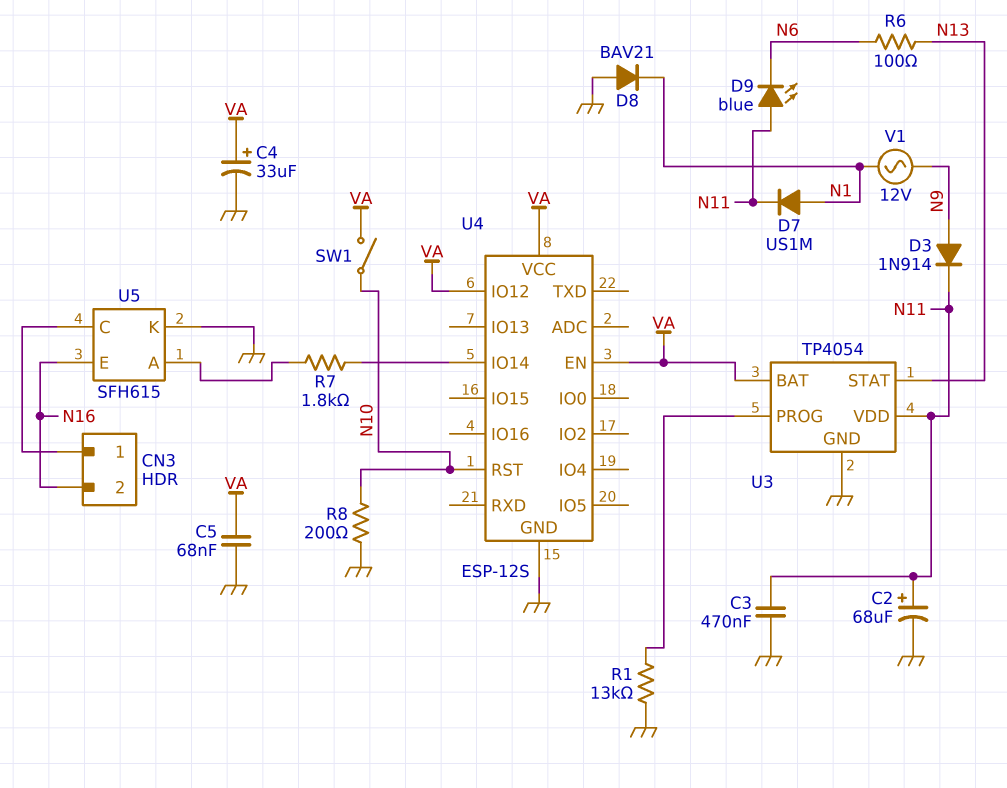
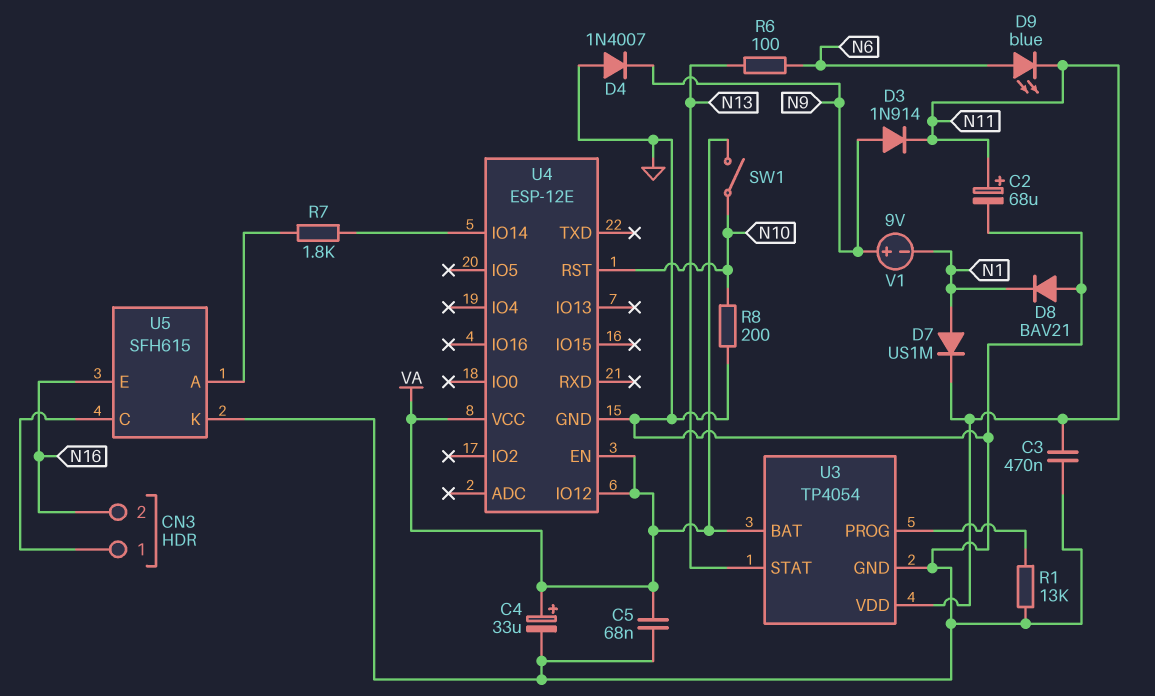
D4: none -> diode 1N4007 (A GND, K N9)
D9: LED blue (A N11, K N6) -> LED blue (A N6, K N11)
U4: ESP-12S -> ESP-12E
V1: AC 12V (N1, N9) -> 9V (plus N9, minus N1)

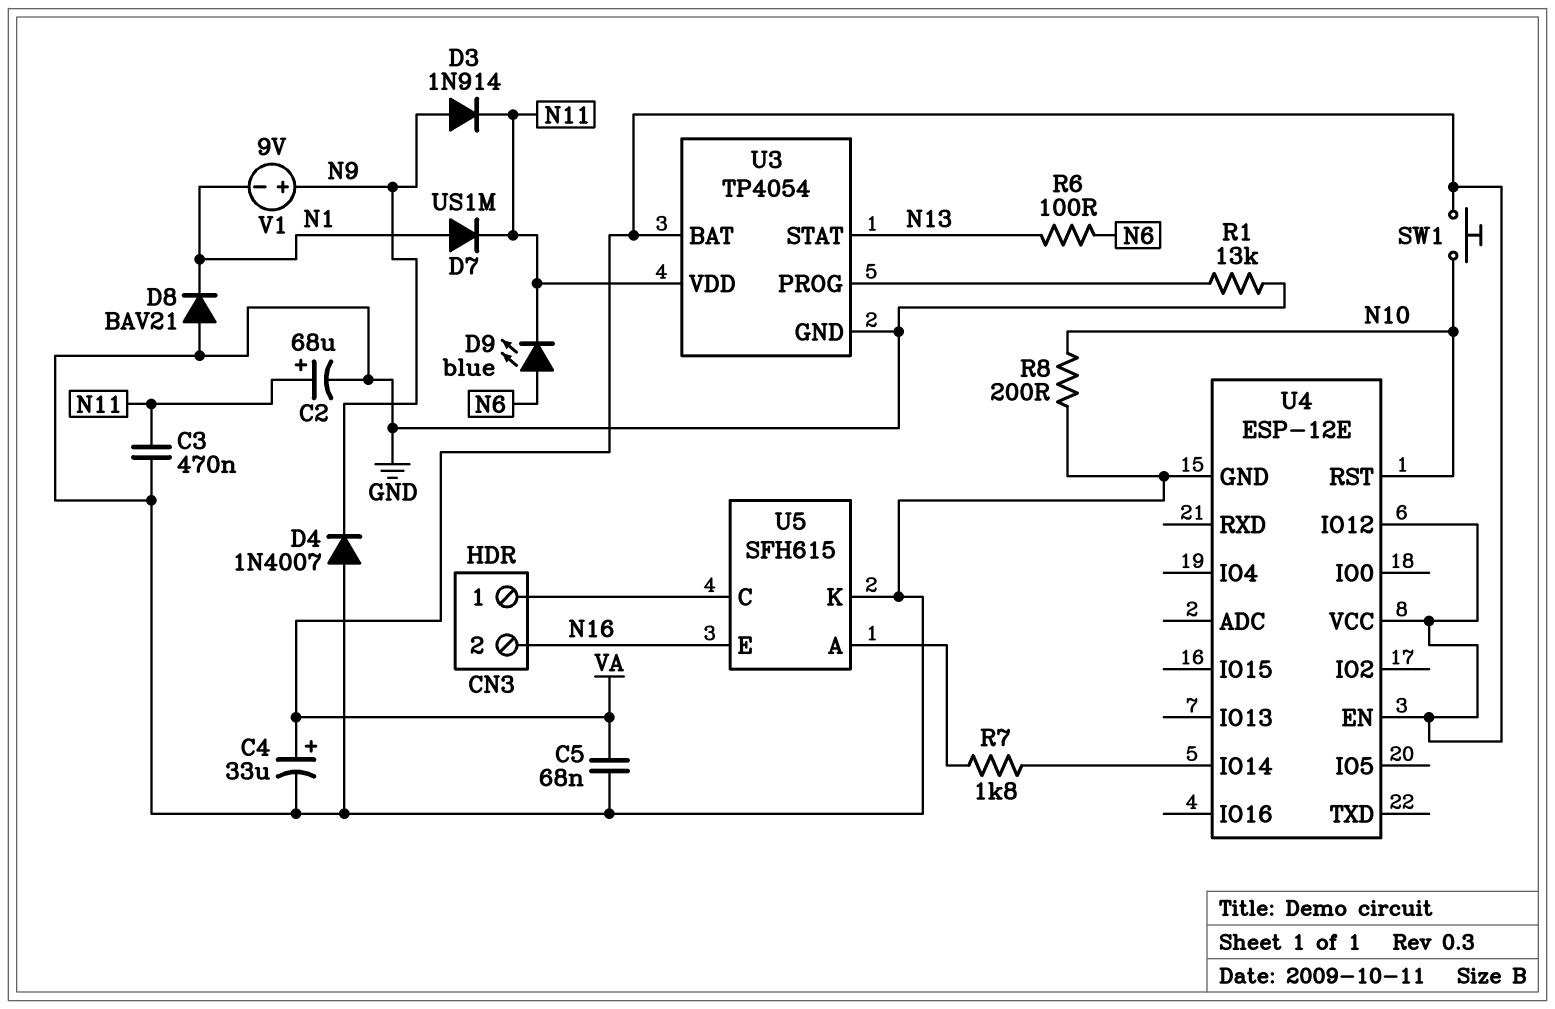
SW1: switch (N10, VA) -> button (N10, VA)

